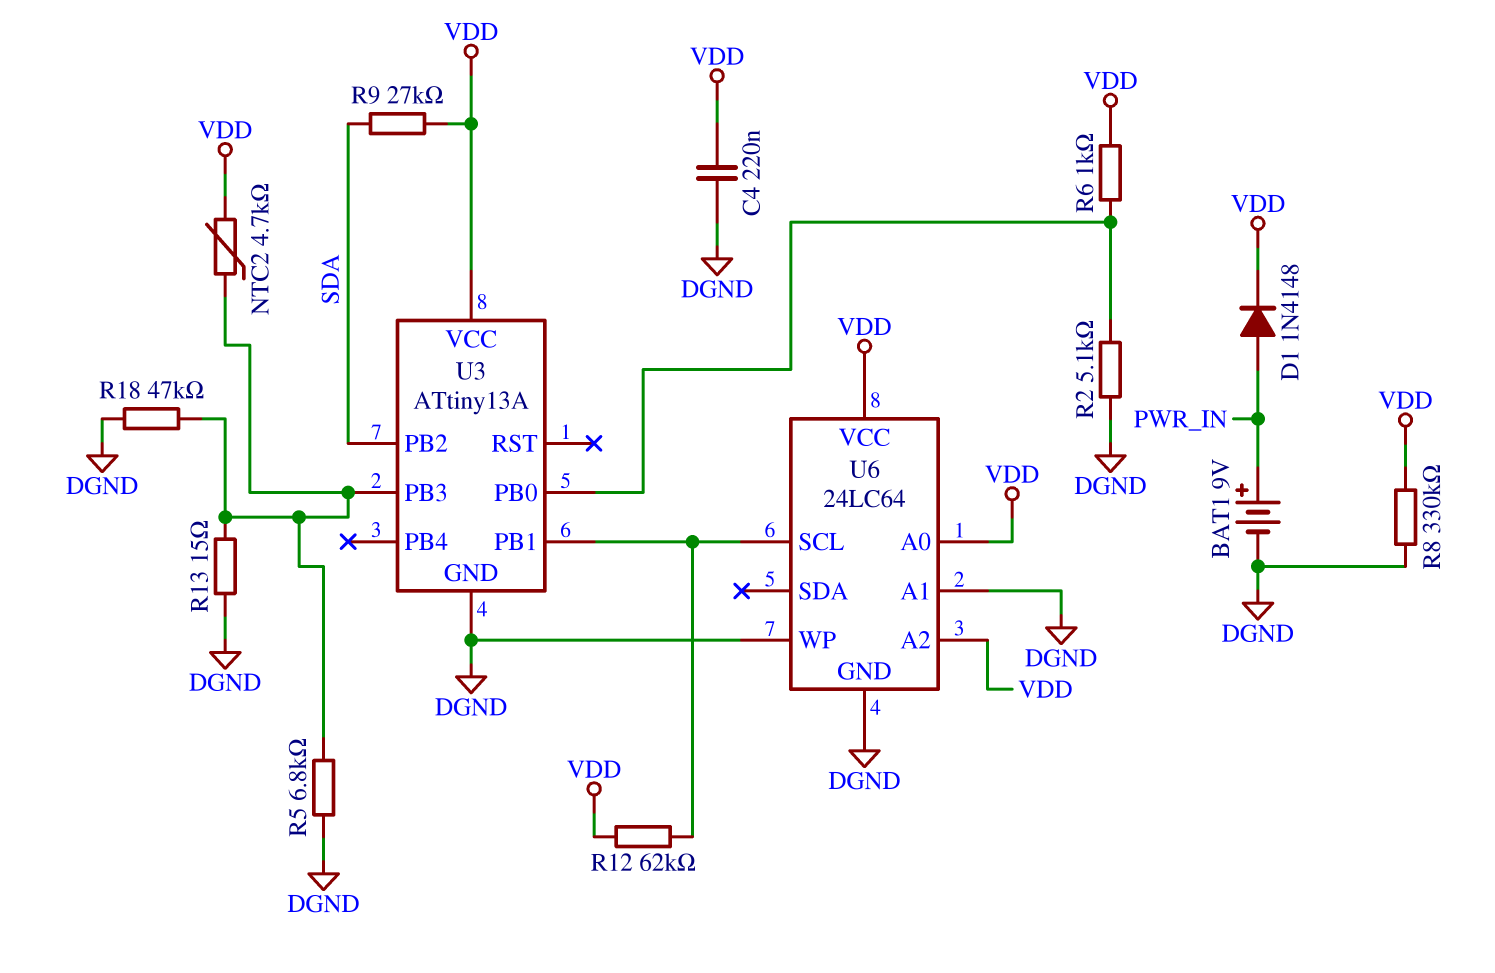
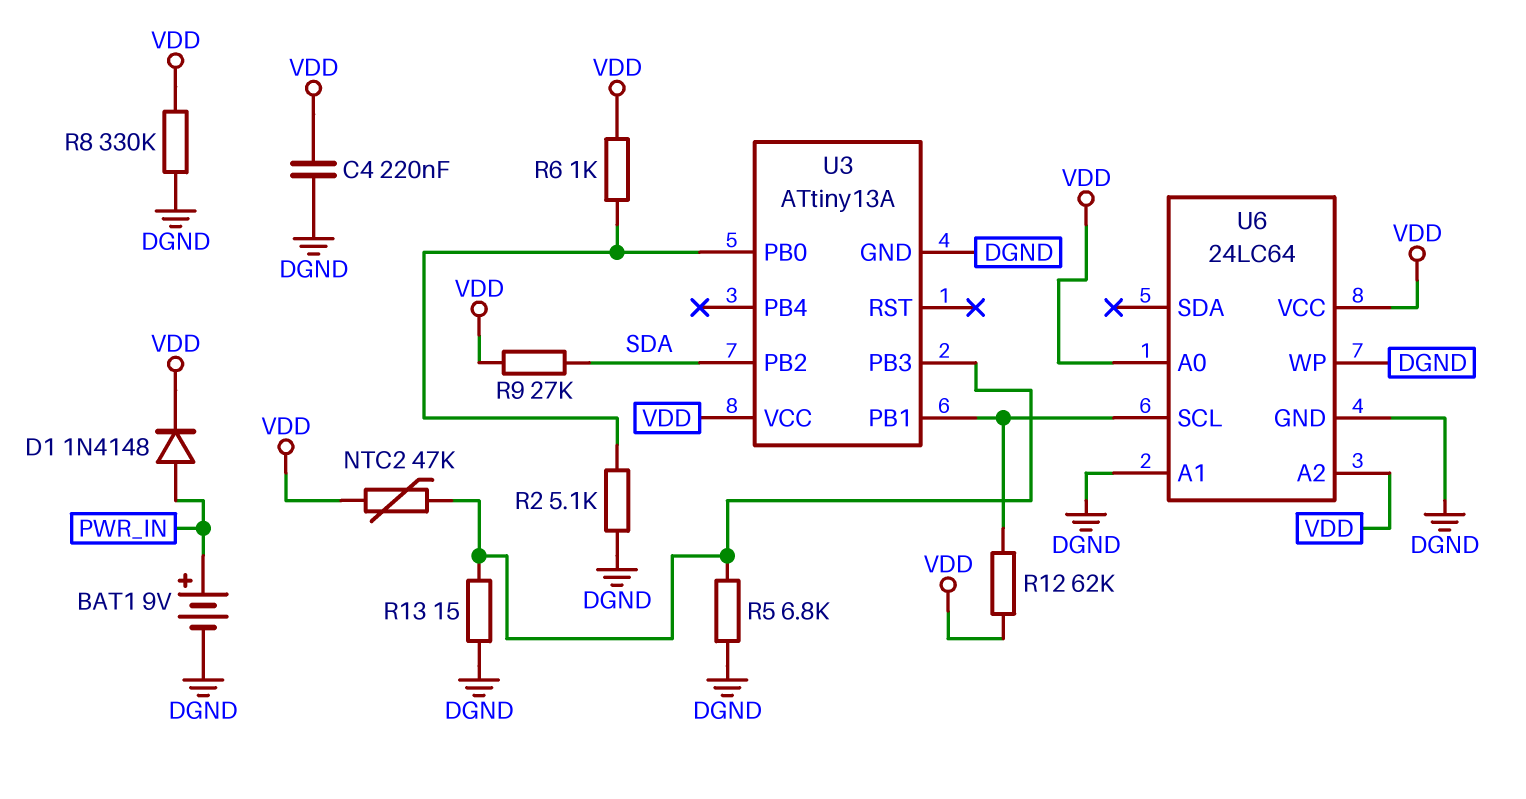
NTC2: 4.7k (U3/PB3, VDD) -> 47k (U3/PB3, VDD)
R18: 47k (DGND, U3/PB3) -> none

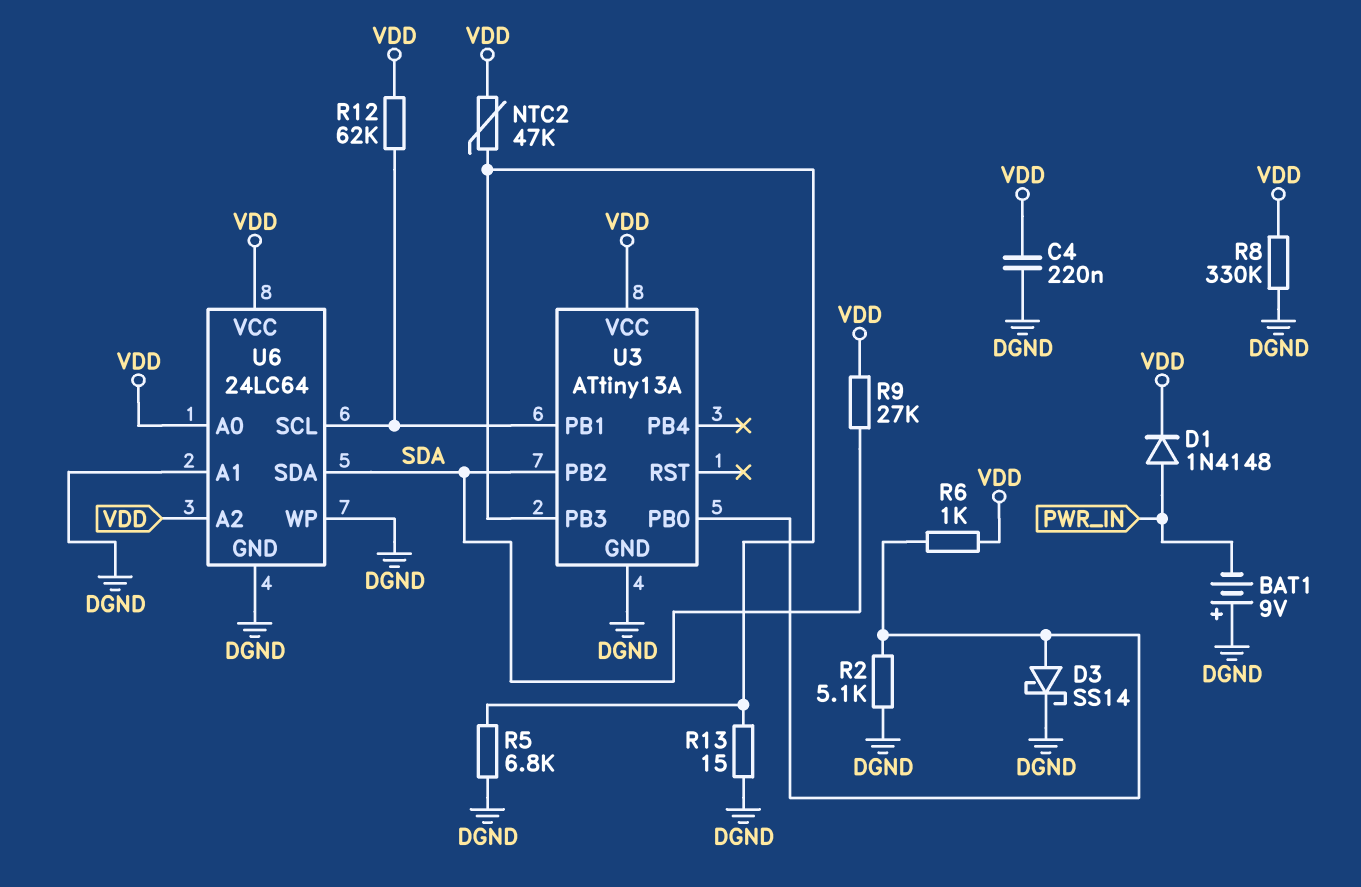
BAT1: 9V (plus PWR_IN, minus DGND) -> 9V (plus DGND, minus PWR_IN)
D3: none -> schottky SS14 (A U3/PB0, K DGND)
U6 pin SDA: none -> SDA

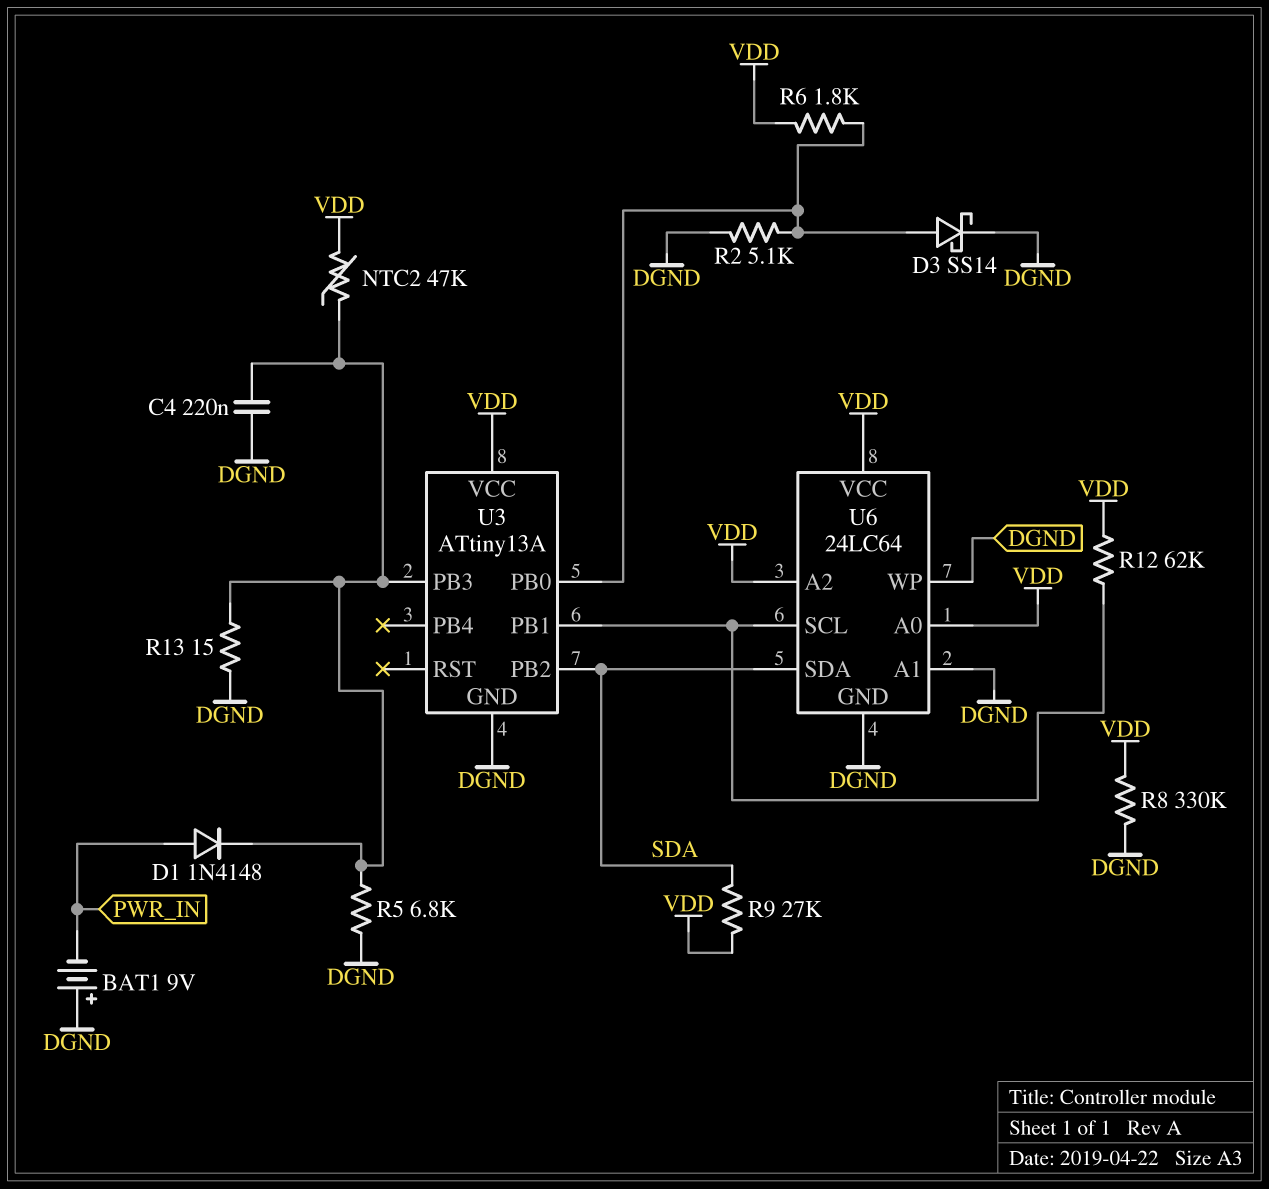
C4: 220nF (DGND, VDD) -> 220nF (DGND, U3/PB3)
D1: diode 1N4148 (A PWR_IN, K VDD) -> diode 1N4148 (A PWR_IN, K U3/PB3)
R6: 1k (U3/PB0, VDD) -> 1.8k (U3/PB0, VDD)

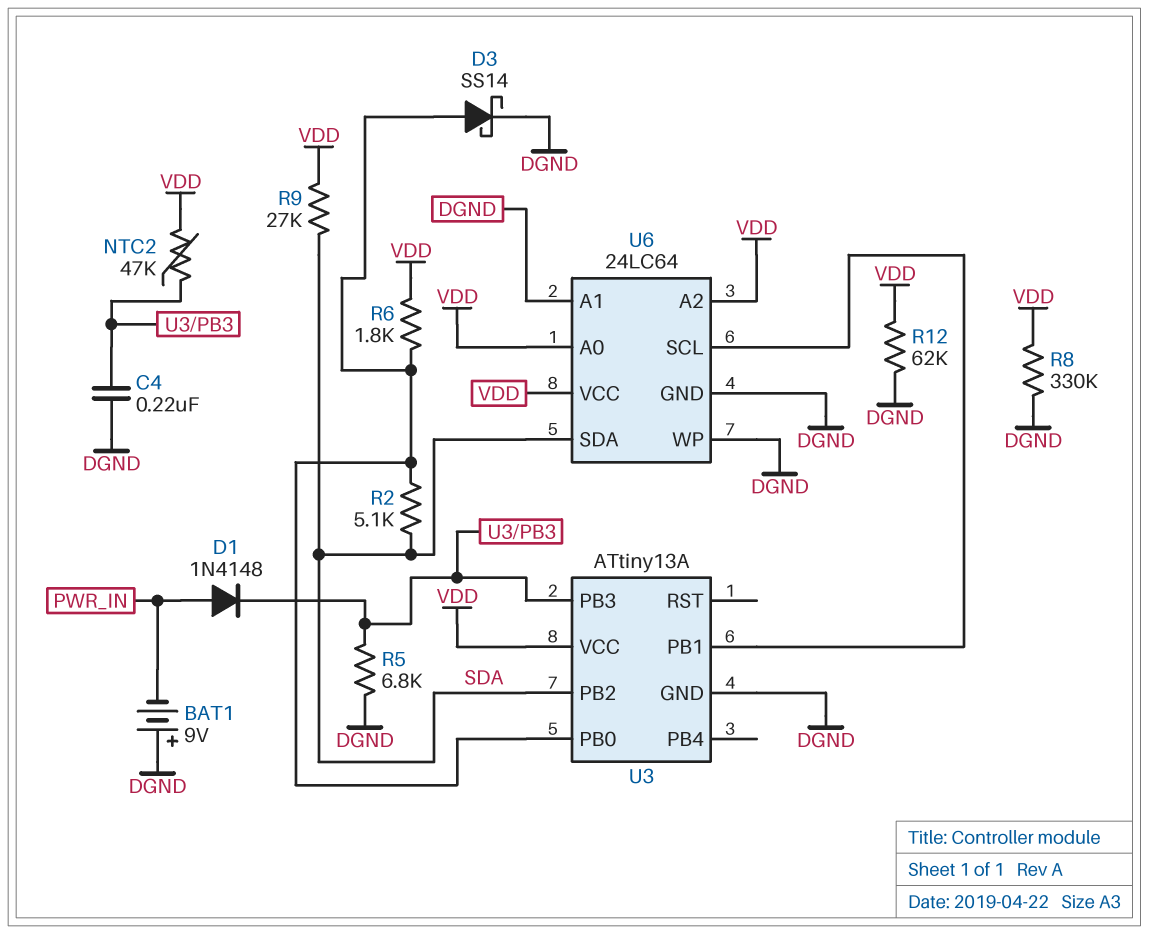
R2: 5.1k (DGND, U3/PB0) -> 5.1k (SDA, U3/PB0)
R12: 62k (U3/PB1, VDD) -> 62k (DGND, VDD)
R13: 15 (DGND, U3/PB3) -> none

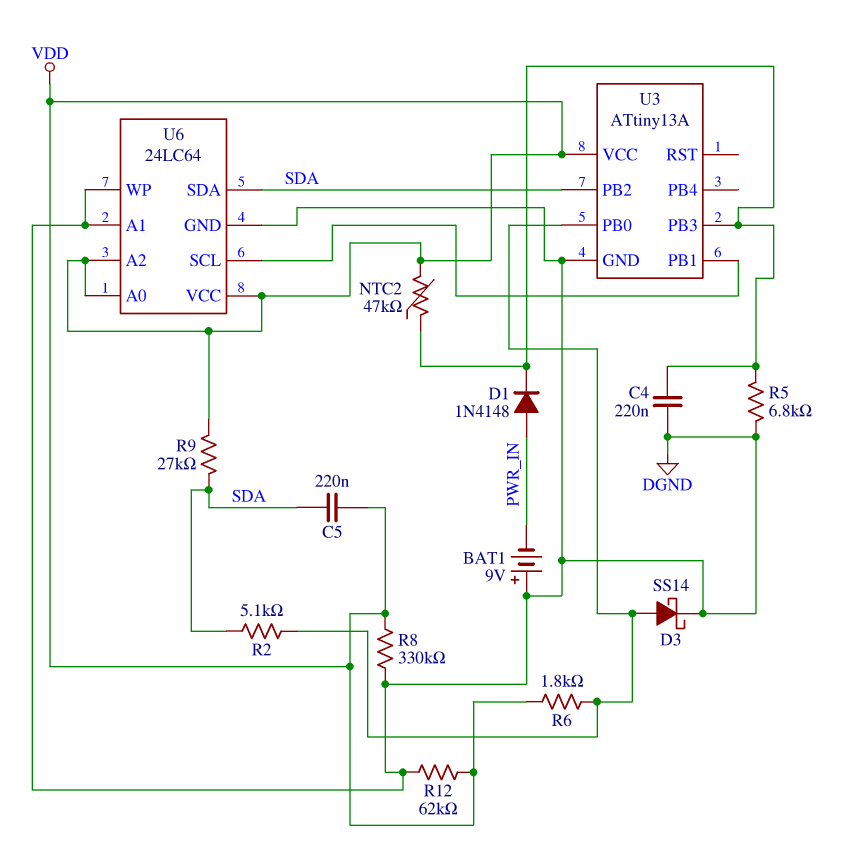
C5: none -> 220nF (SDA, VDD)

